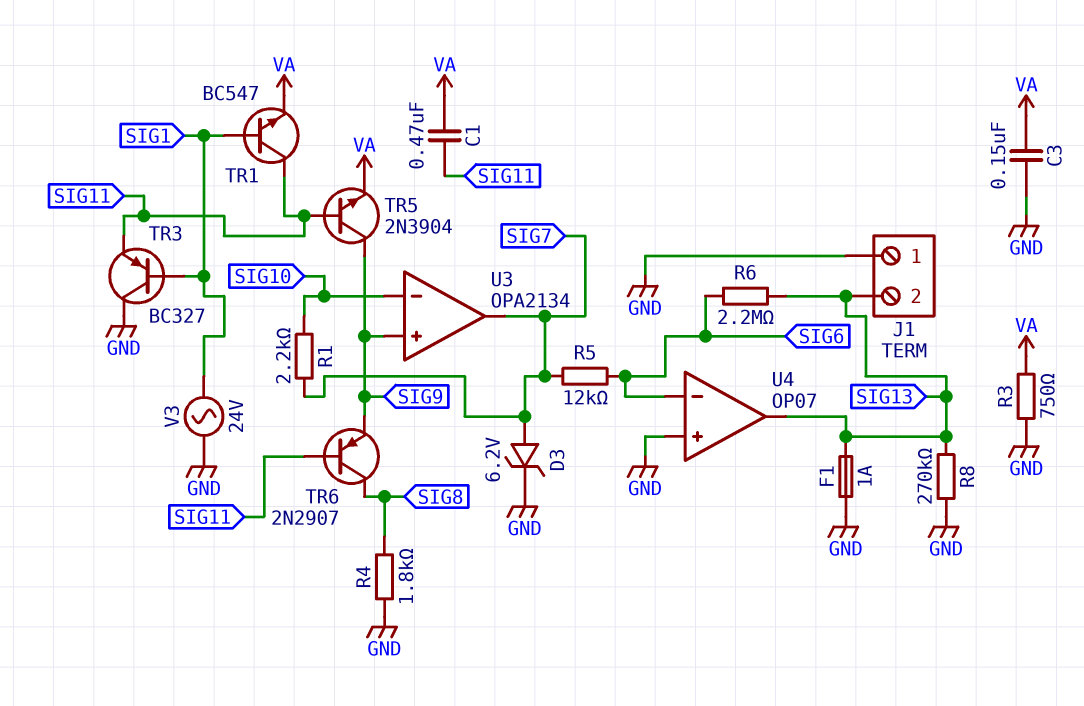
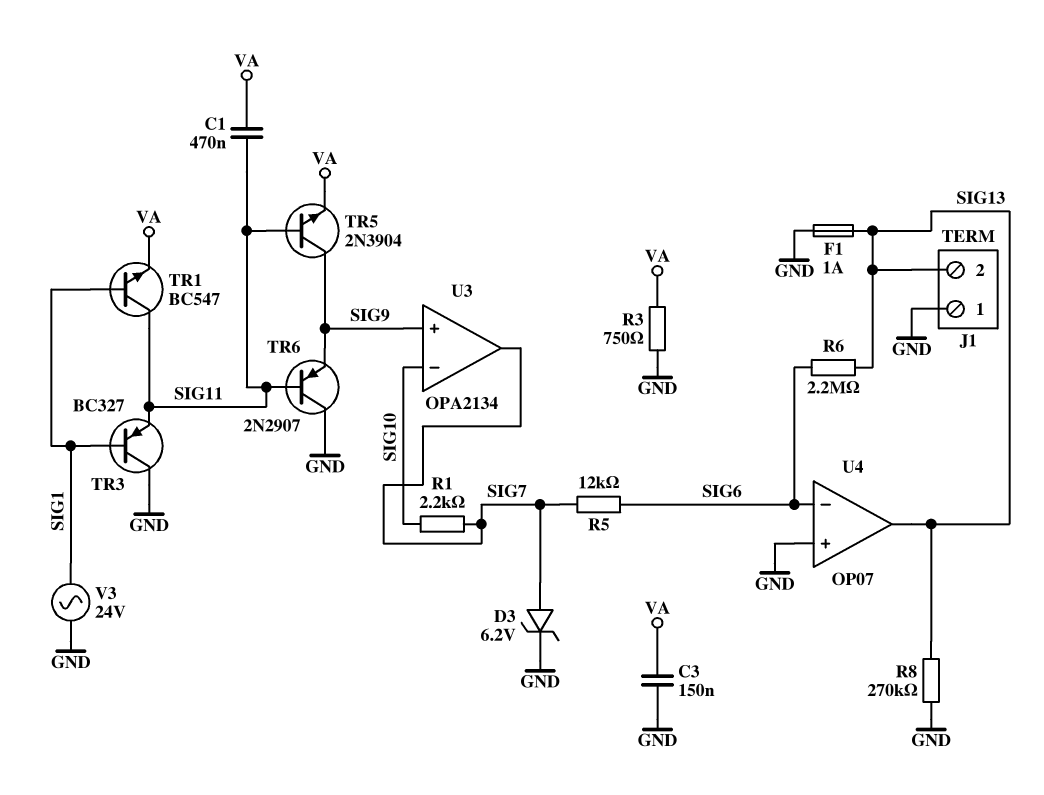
R4: 1.8k (GND, SIG8) -> none
TR6: PNP 2N2907 (B SIG11, C SIG8, E SIG9) -> PNP 2N2907 (B SIG11, C GND, E SIG9)

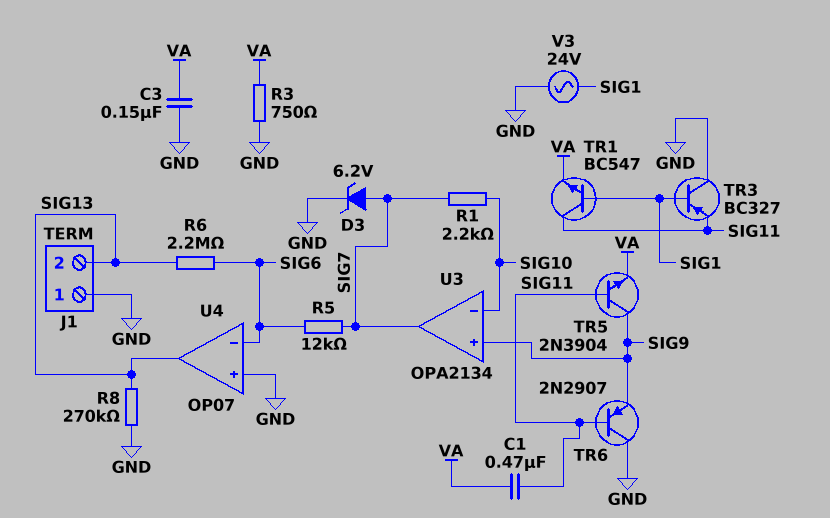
F1: 1A (GND, SIG13) -> none

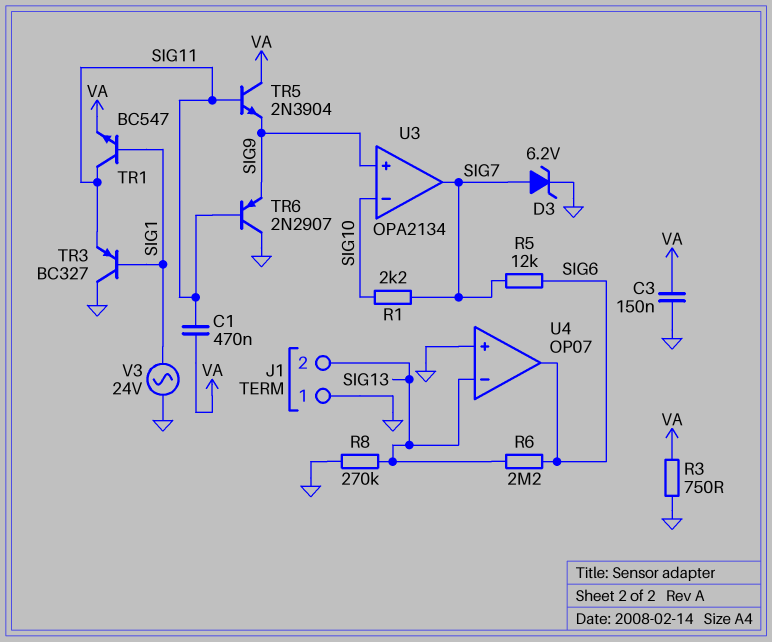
TR5: NPN 2N3904 (B SIG11, C SIG9, E VA) -> NPN 2N3904 (B SIG11, C VA, E SIG9)
U4 pin in-: SIG6 -> SIG13
U4 pin out: SIG13 -> SIG6

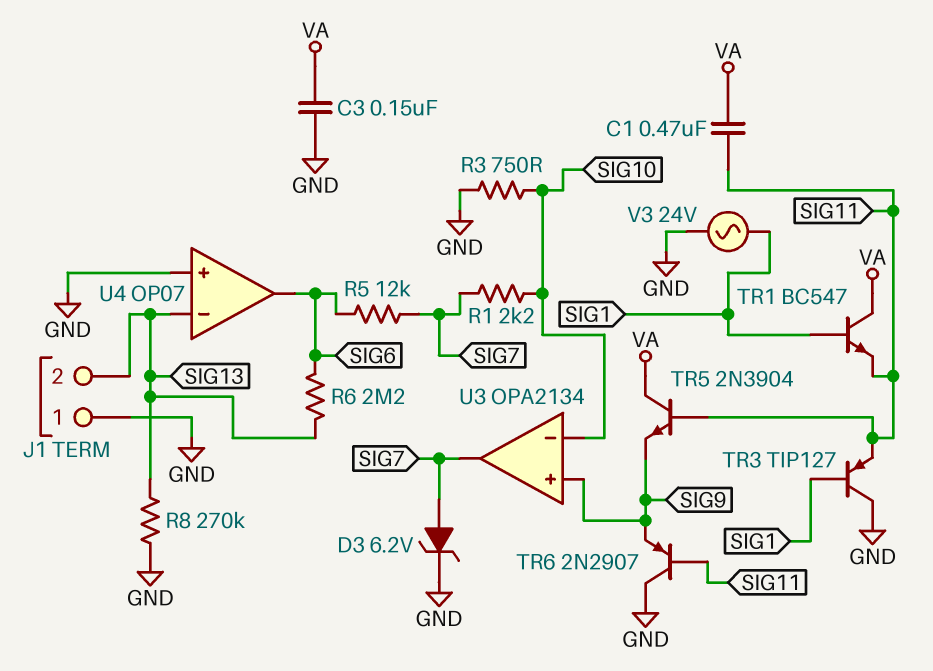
R3: 750 (GND, VA) -> 750 (GND, SIG10)
TR1: NPN BC547 (B SIG1, C SIG11, E VA) -> NPN BC547 (B SIG1, C VA, E SIG11)
TR3: PNP BC327 (B SIG1, C GND, E SIG11) -> PNP TIP127 (B SIG1, C GND, E SIG11)

